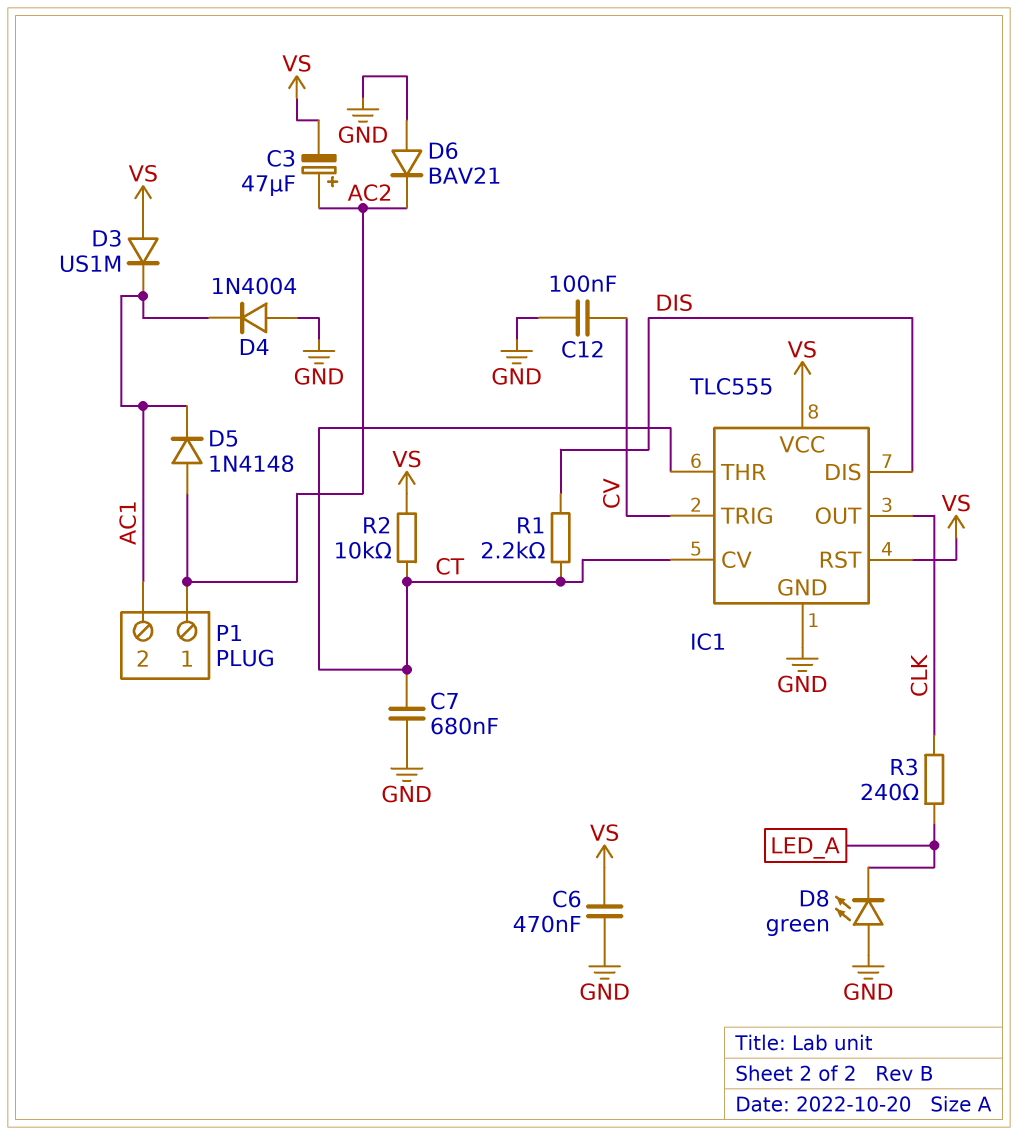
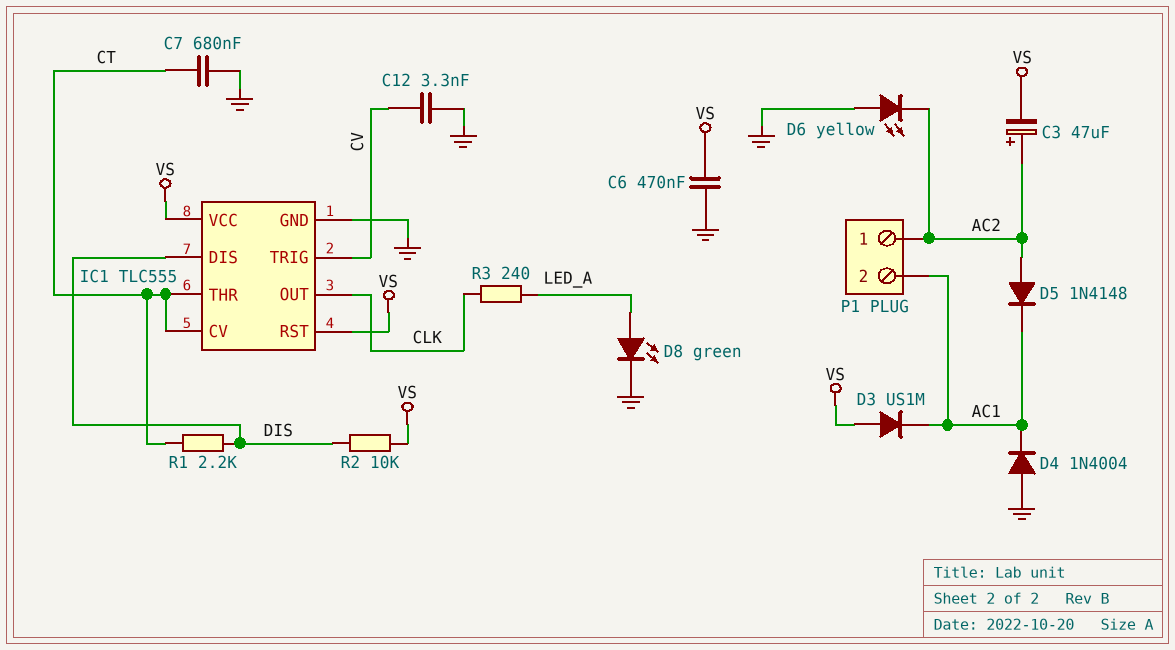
C12: 100nF (CV, GND) -> 3.3nF (CV, GND)
D6: diode BAV21 (A GND, K AC2) -> LED yellow (A GND, K AC2)
D8: LED green (A GND, K LED_A) -> LED green (A LED_A, K GND)
R2: 10k (CT, VS) -> 10k (DIS, VS)

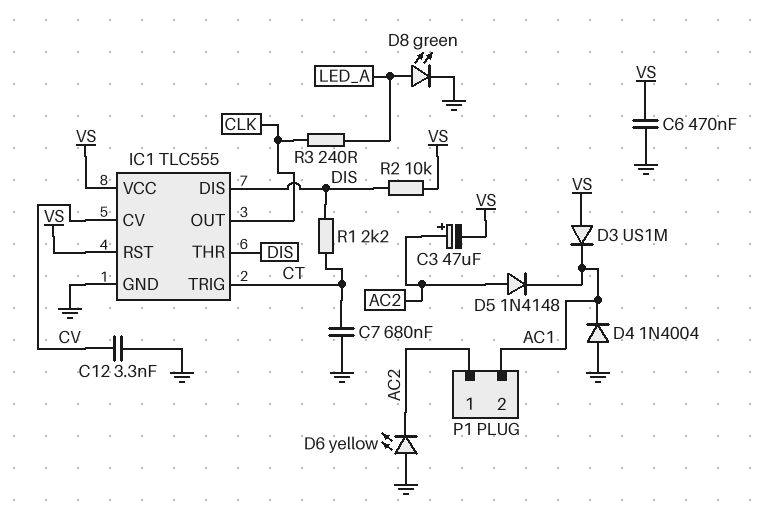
IC1 pin CV: CT -> CV
IC1 pin THR: CT -> DIS
IC1 pin TRIG: CV -> CT

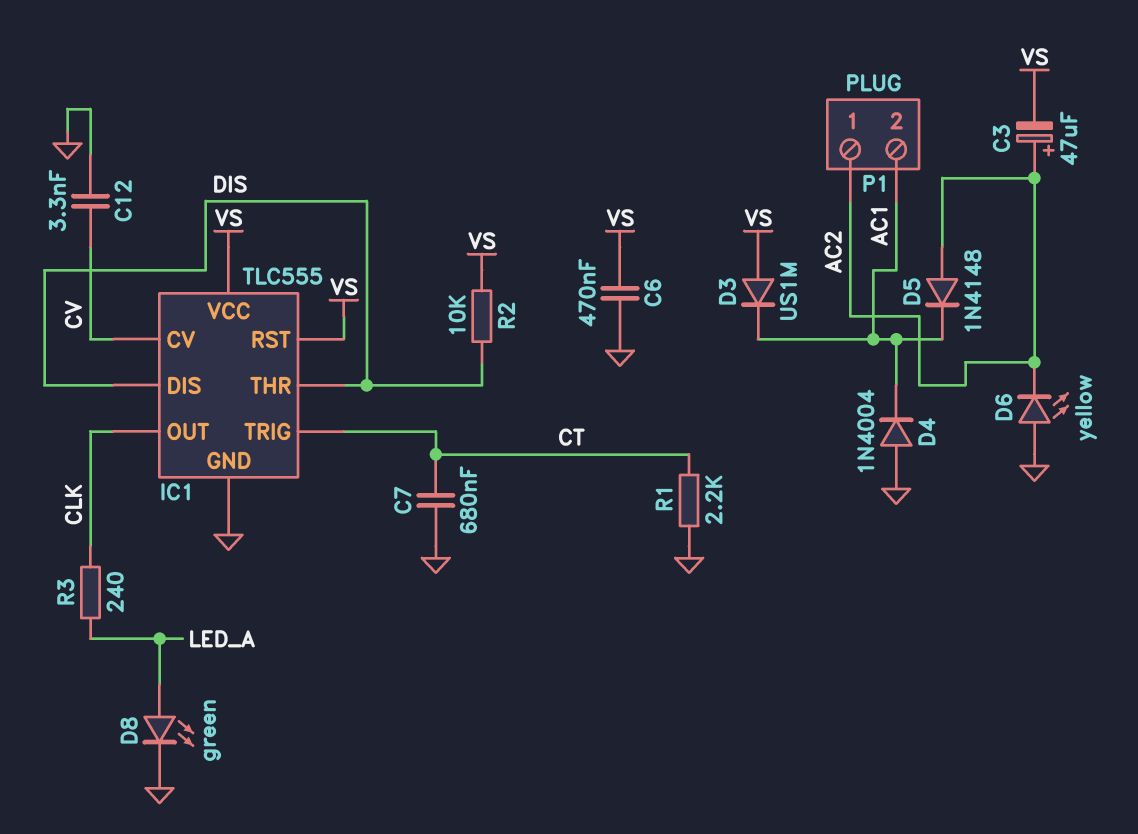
R1: 2.2k (CT, DIS) -> 2.2k (CT, GND)

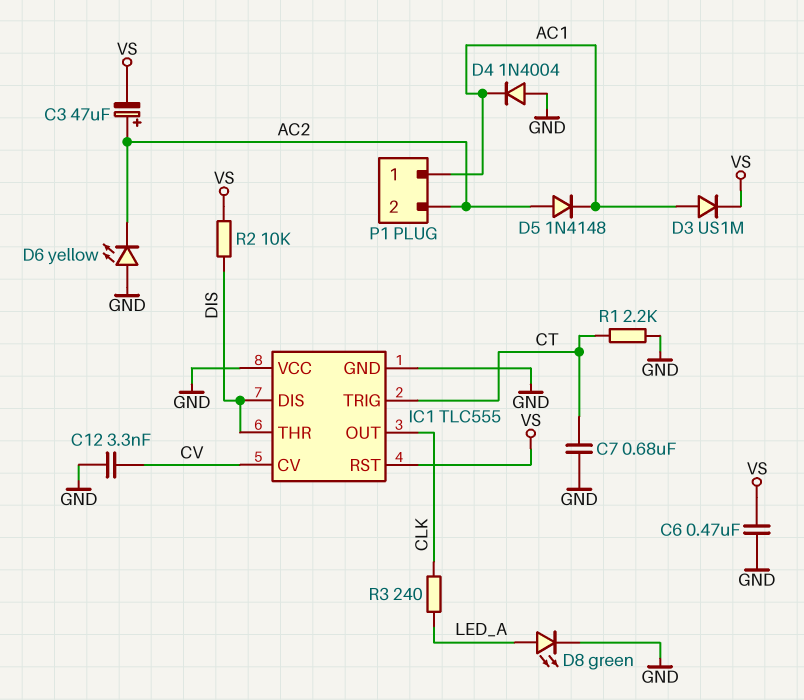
D3: diode US1M (A VS, K AC1) -> diode US1M (A AC1, K VS)
IC1 pin VCC: VS -> GND
P1 pin 1: AC2 -> AC1
P1 pin 2: AC1 -> AC2

